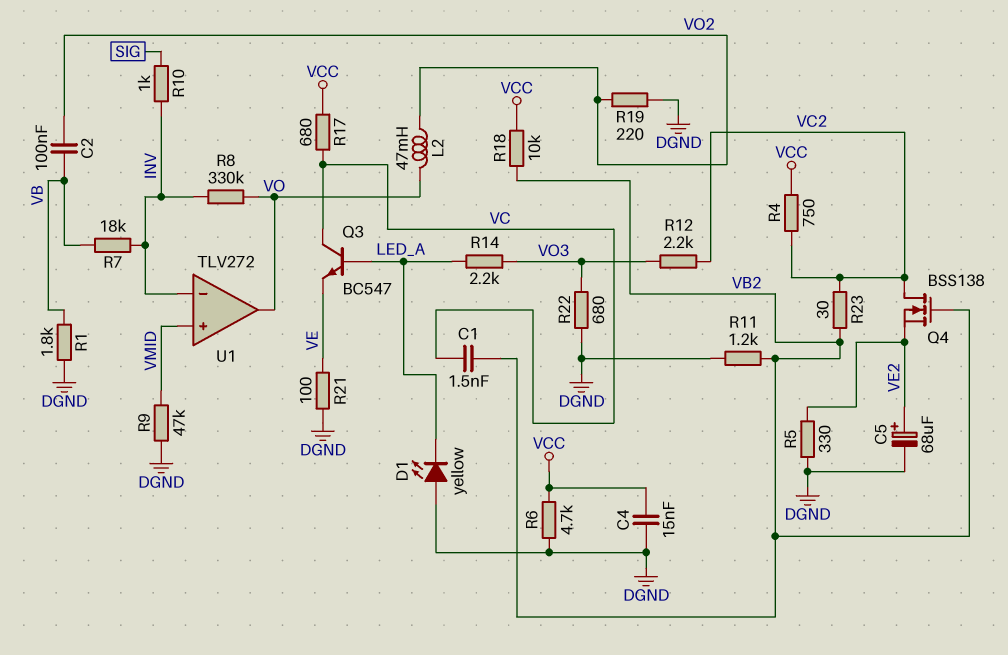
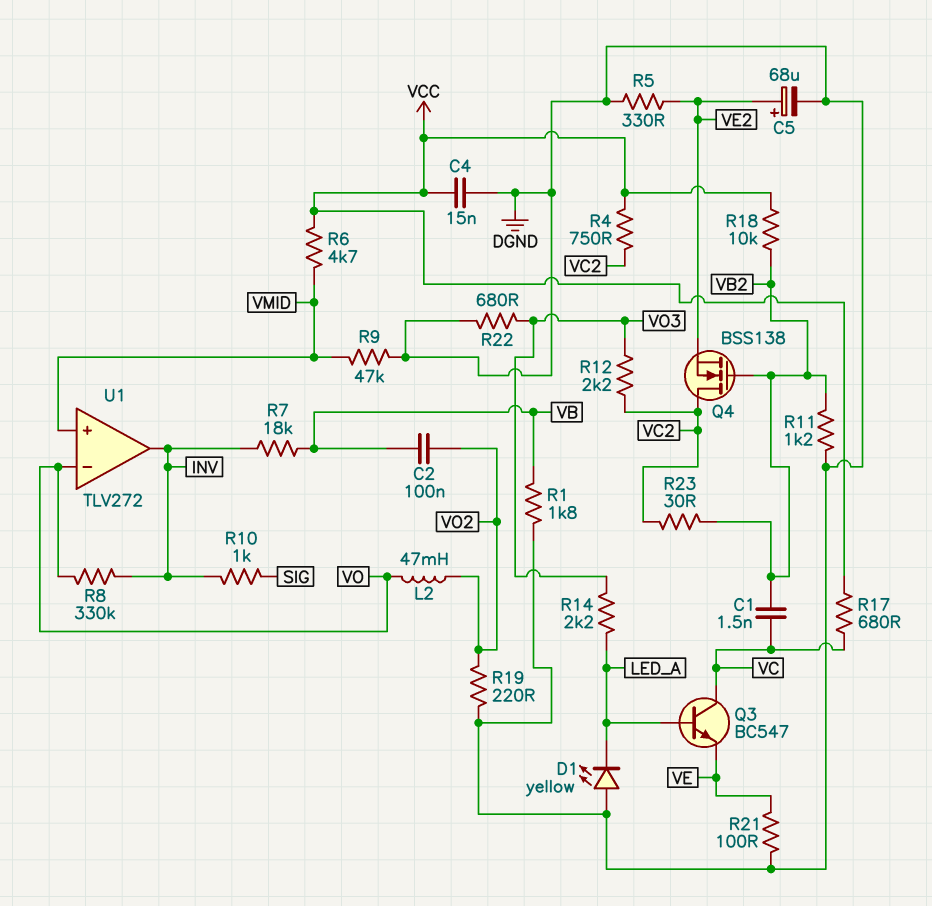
R6: 4.7k (DGND, VCC) -> 4.7k (VCC, VMID)
U1 pin in-: INV -> VO
U1 pin out: VO -> INV

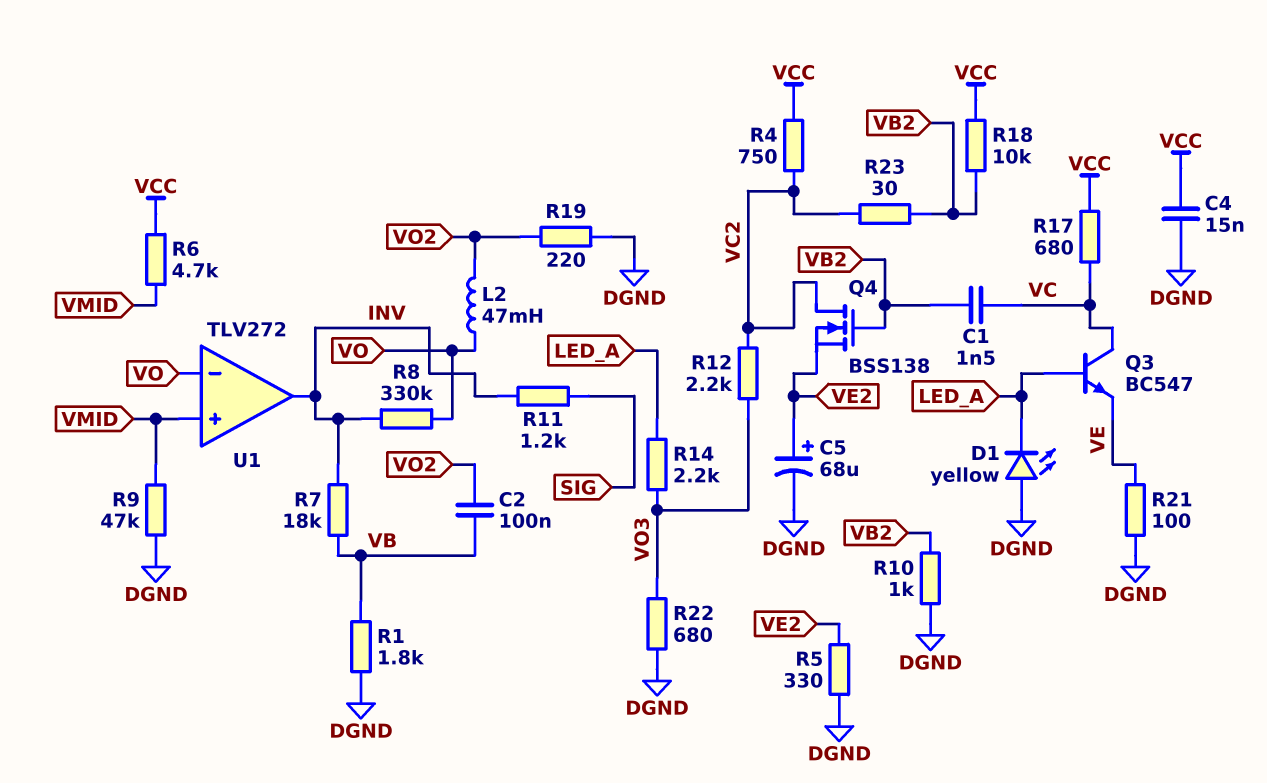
R10: 1k (INV, SIG) -> 1k (DGND, VB2)
R11: 1.2k (DGND, VB2) -> 1.2k (INV, SIG)

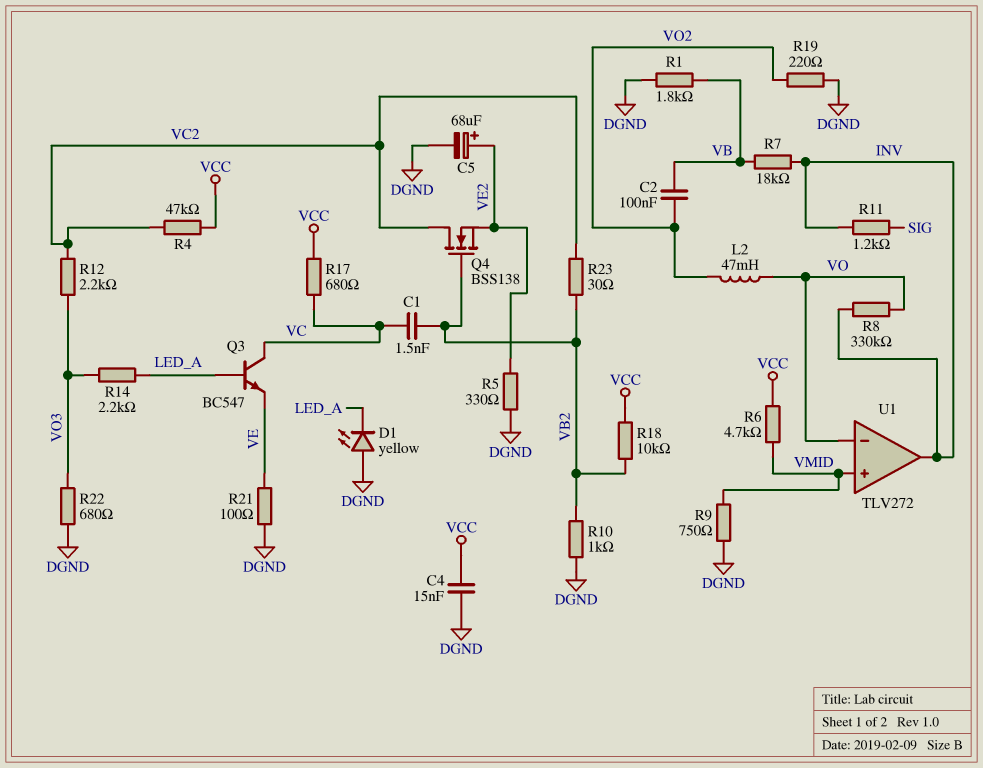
R4: 750 (VC2, VCC) -> 47k (VC2, VCC)
R9: 47k (DGND, VMID) -> 750 (DGND, VMID)

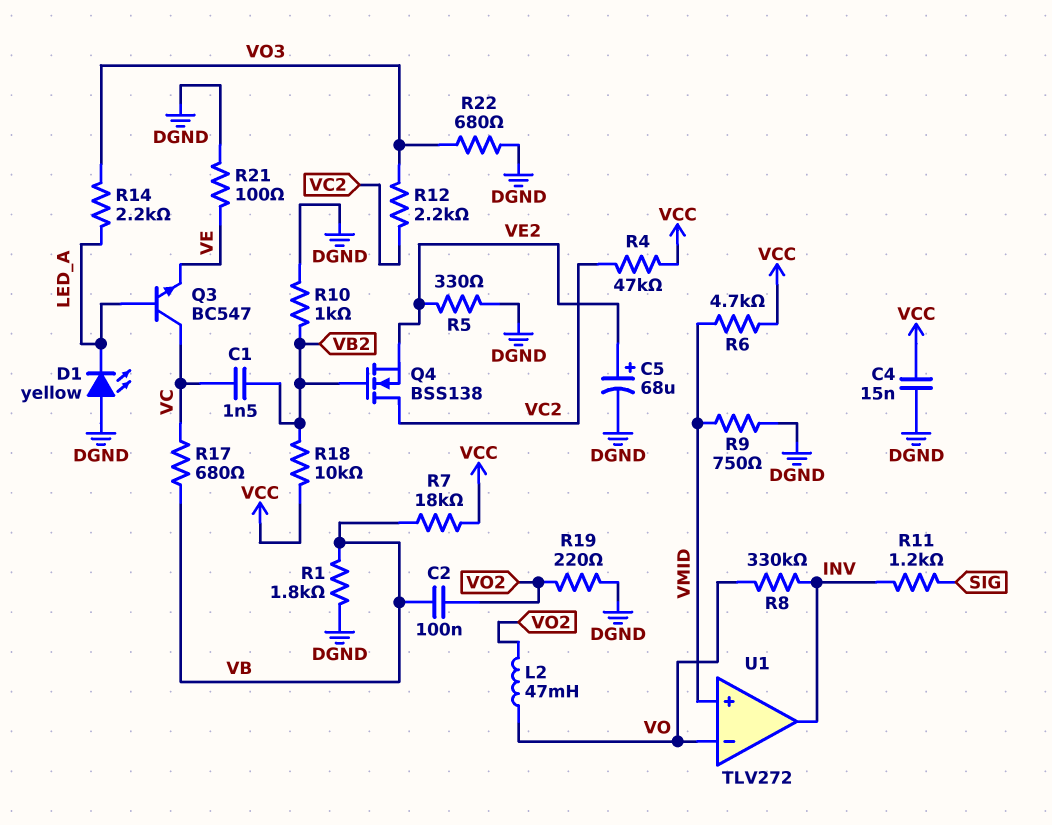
R7: 18k (INV, VB) -> 18k (VB, VCC)
R17: 680 (VC, VCC) -> 680 (VB, VC)
R23: 30 (VB2, VC2) -> none

